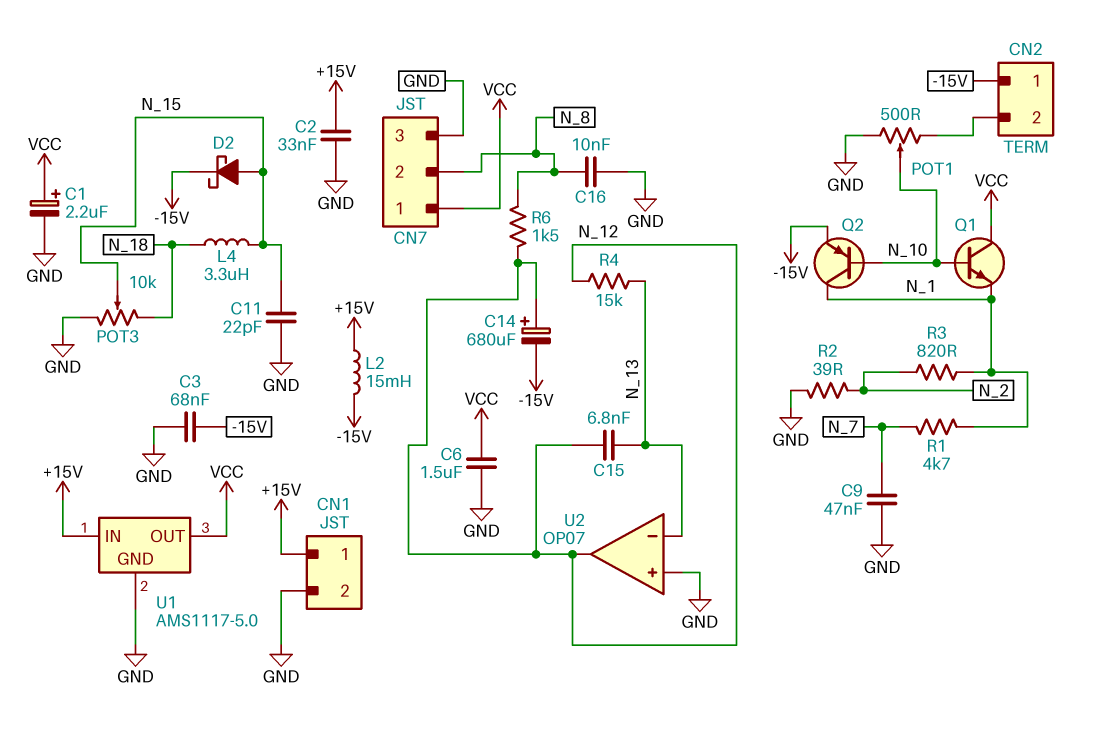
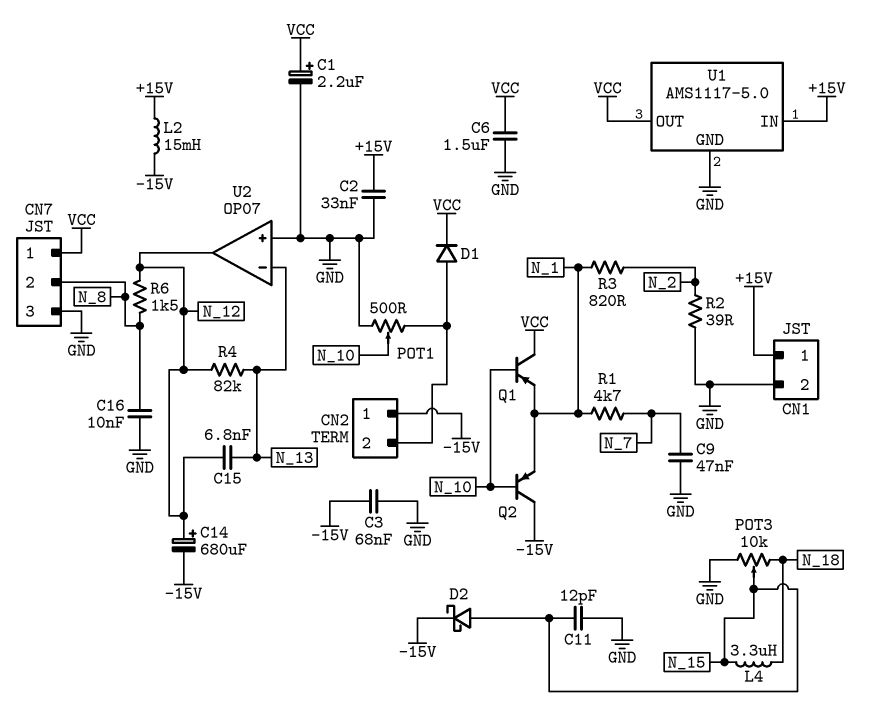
C11: 22pF (GND, N_15) -> 12pF (GND, N_15)
D1: none -> diode (A CN2/2, K VCC)
Q1: NPN (B N_10, C VCC, E N_1) -> PNP (B N_10, C VCC, E N_1)
Q2: PNP (B N_10, C N_1, E -15V) -> PNP (B N_10, C -15V, E N_1)
R4: 15k (N_12, N_13) -> 82k (N_12, N_13)

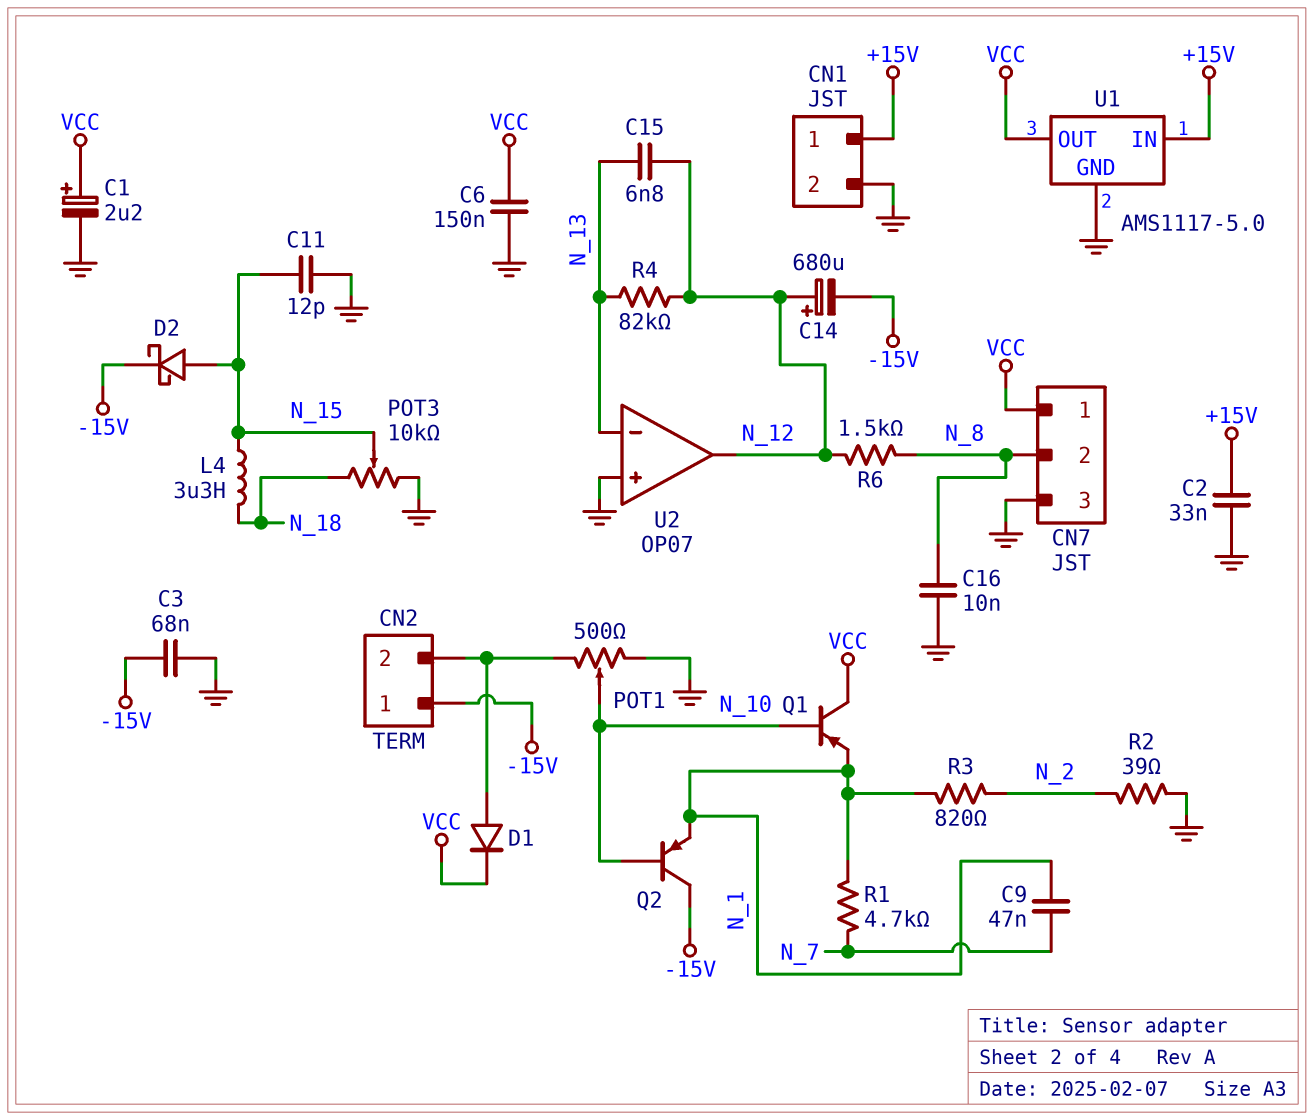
C6: 1.5uF (GND, VCC) -> 150nF (GND, VCC)
C9: 47nF (GND, N_7) -> 47nF (N_1, N_7)
L2: 15mH (+15V, -15V) -> none

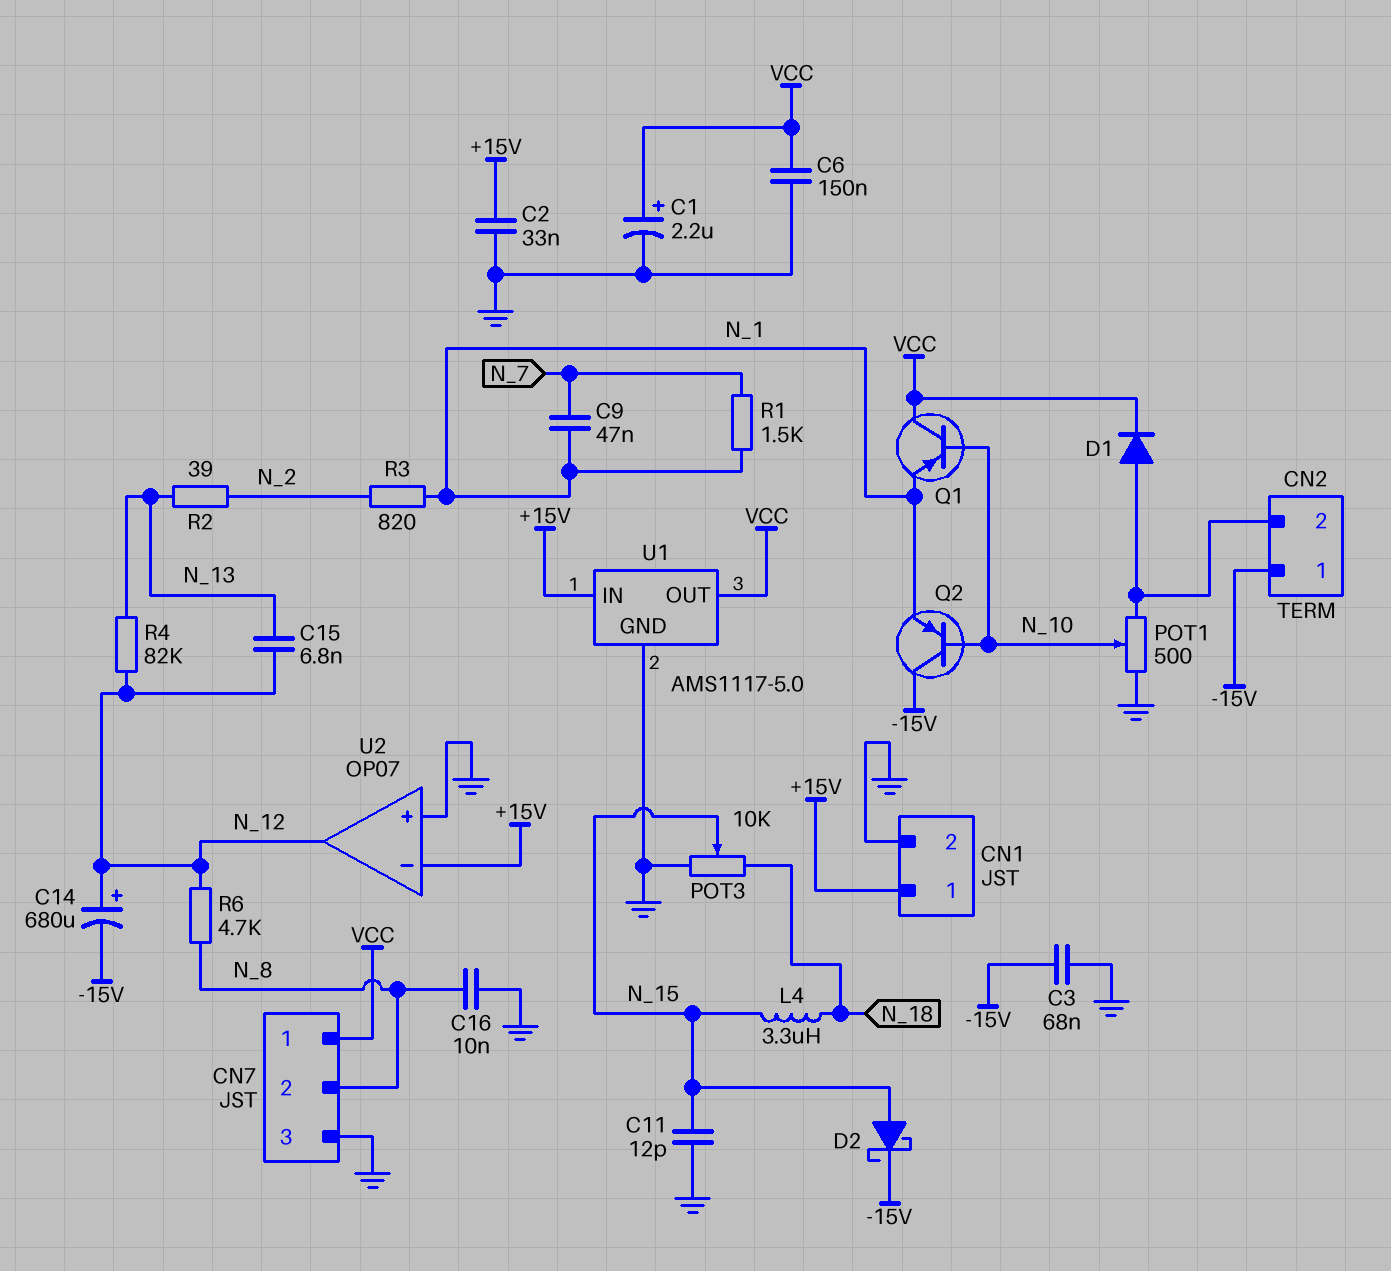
R1: 4.7k (N_1, N_7) -> 1.5k (N_1, N_7)
R2: 39 (GND, N_2) -> 39 (N_2, N_13)
R6: 1.5k (N_8, N_12) -> 4.7k (N_8, N_12)
U2 pin in-: N_13 -> +15V

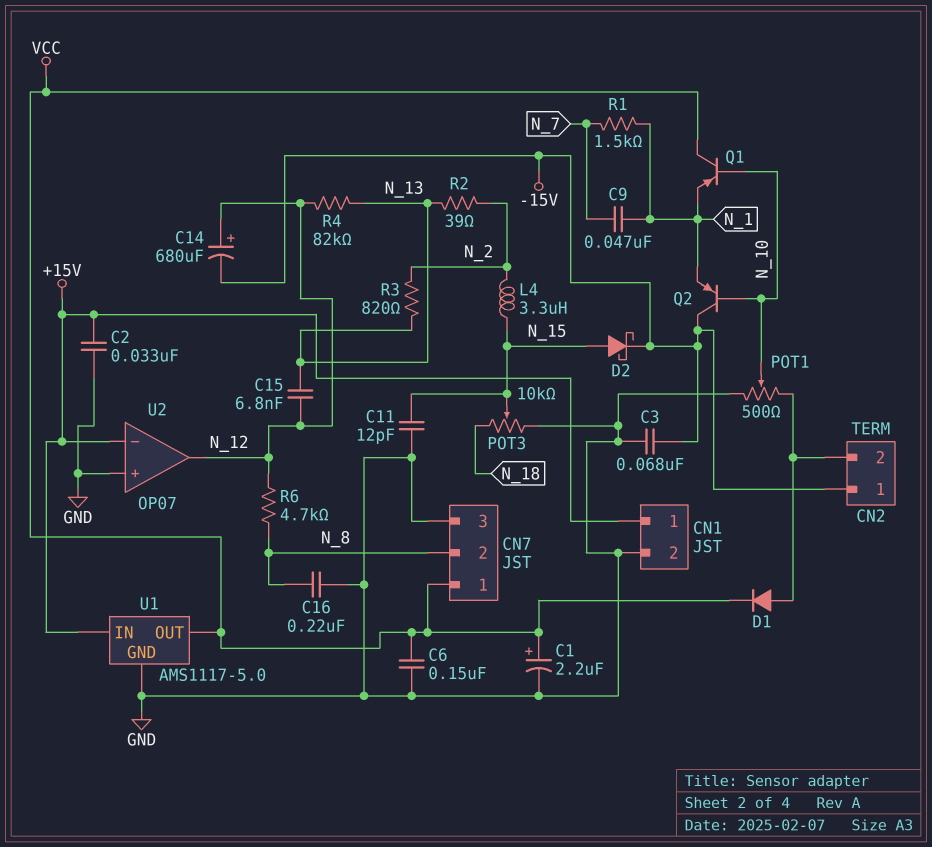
C16: 10nF (GND, N_8) -> 220nF (GND, N_8)
L4: 3.3uH (N_15, N_18) -> 3.3uH (N_2, N_15)
R3: 820 (N_1, N_2) -> 820 (N_2, N_13)

